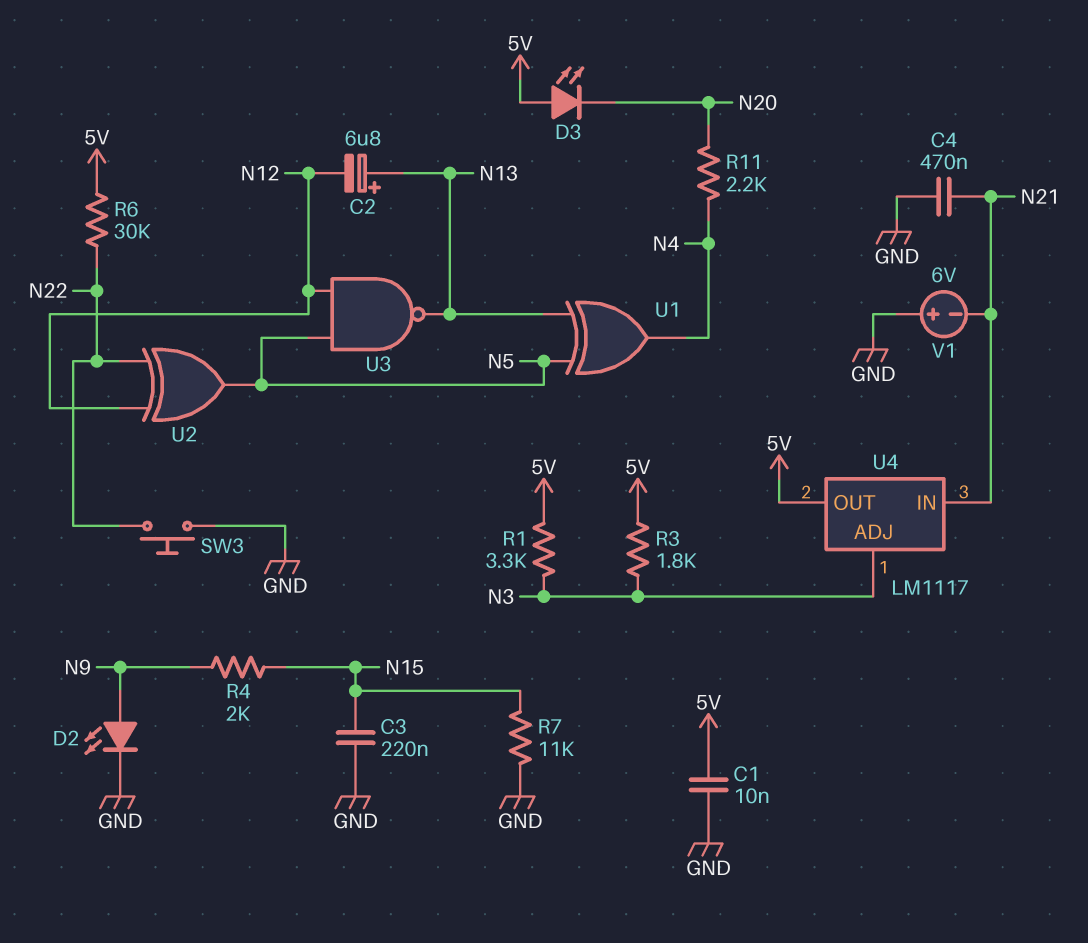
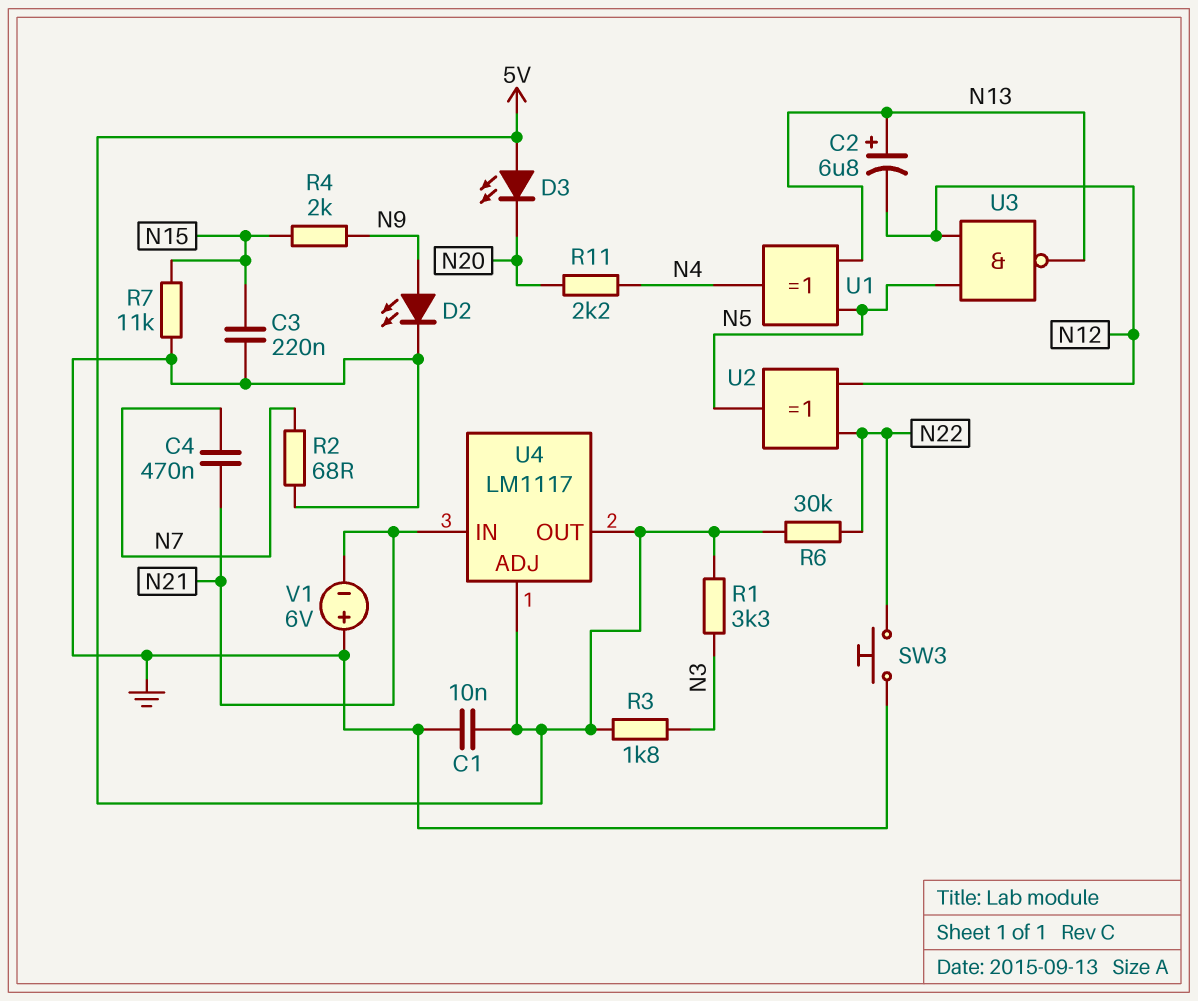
C4: 470nF (GND, N21) -> 470nF (N7, N21)
R2: none -> 68 (GND, N7)
U4 pin ADJ: N3 -> 5V

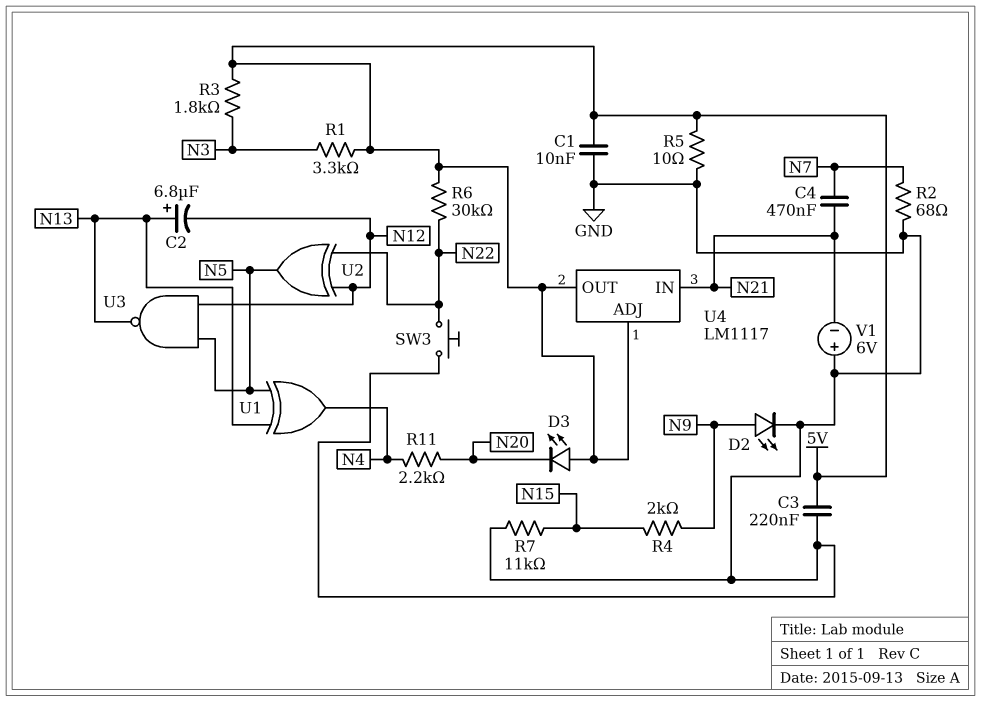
C3: 220nF (GND, N15) -> 220nF (5V, GND)
R5: none -> 10 (5V, GND)

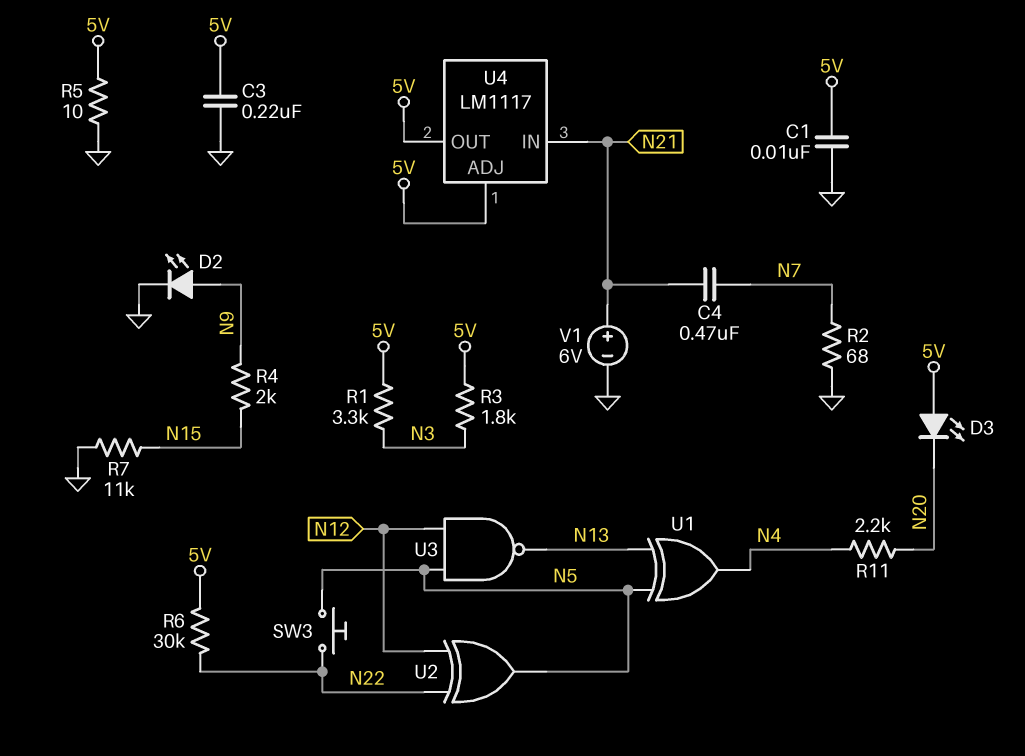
C2: 6.8uF (plus N13, minus N12) -> none
SW3: button (GND, N22) -> button (N5, N22)
V1: 6V (plus GND, minus N21) -> 6V (plus N21, minus GND)

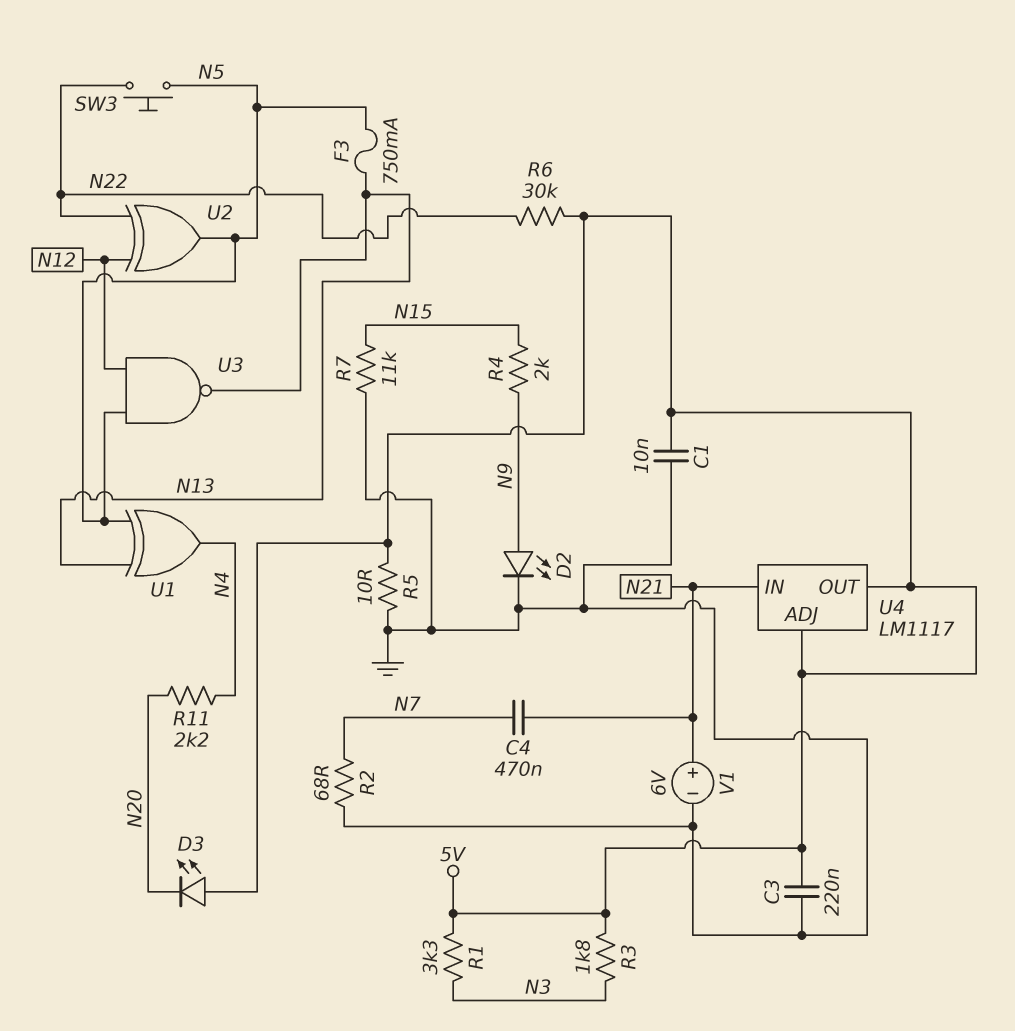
F3: none -> 750mA (N5, N13)

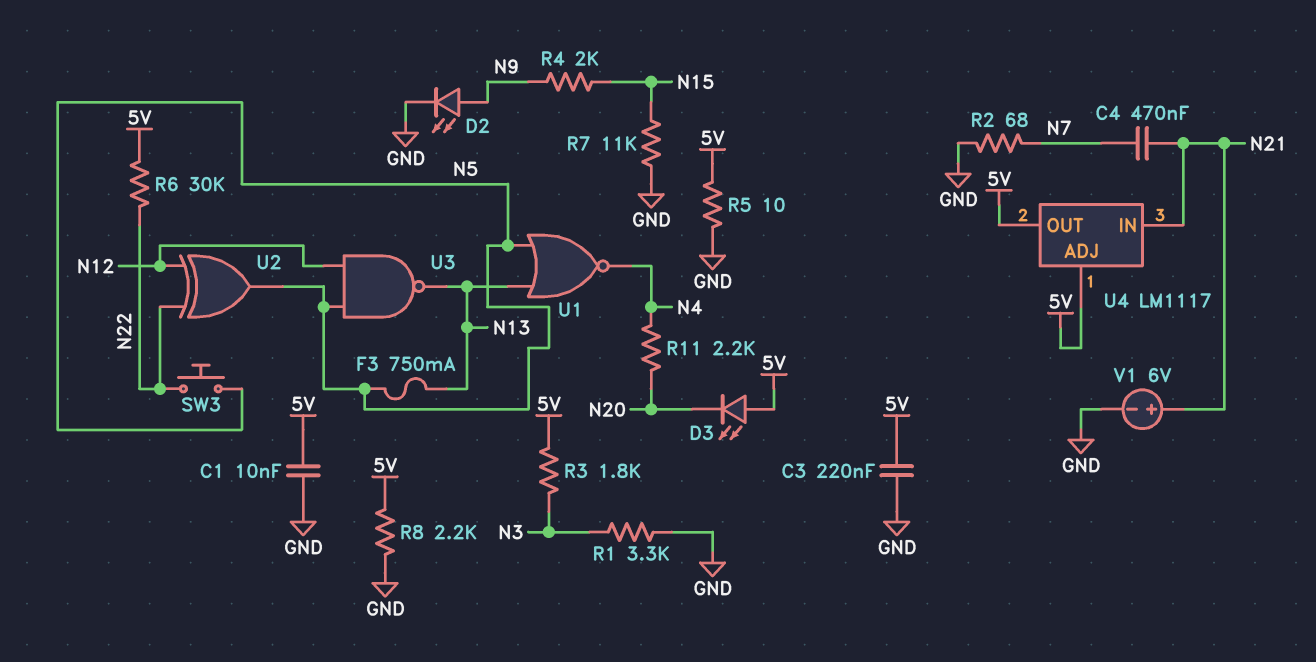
R1: 3.3k (5V, N3) -> 3.3k (GND, N3)
R8: none -> 2.2k (5V, GND)
U1: XOR (in N5, in N13, out N4) -> NOR (in N5, in N13, out N4)

